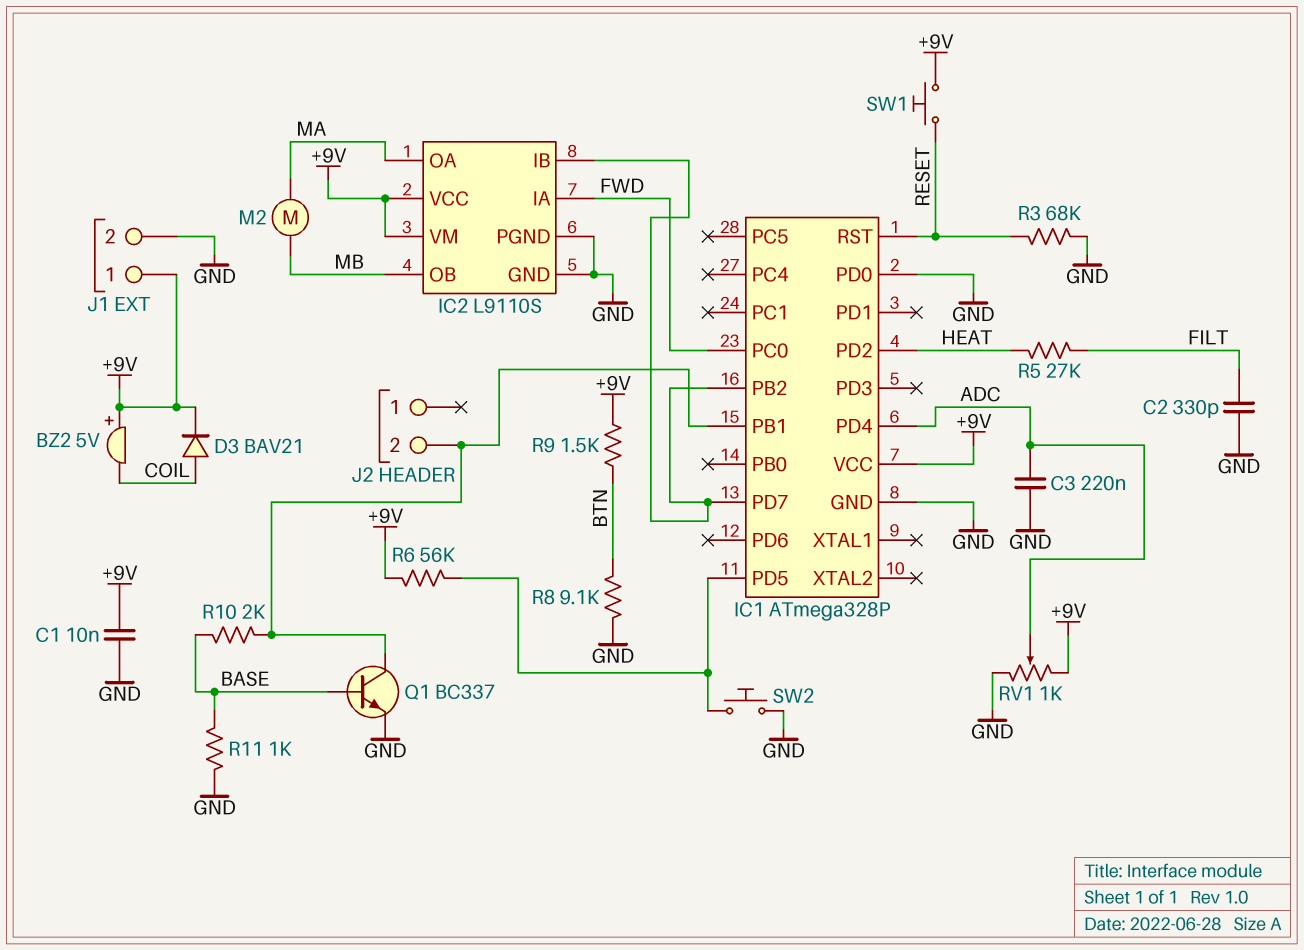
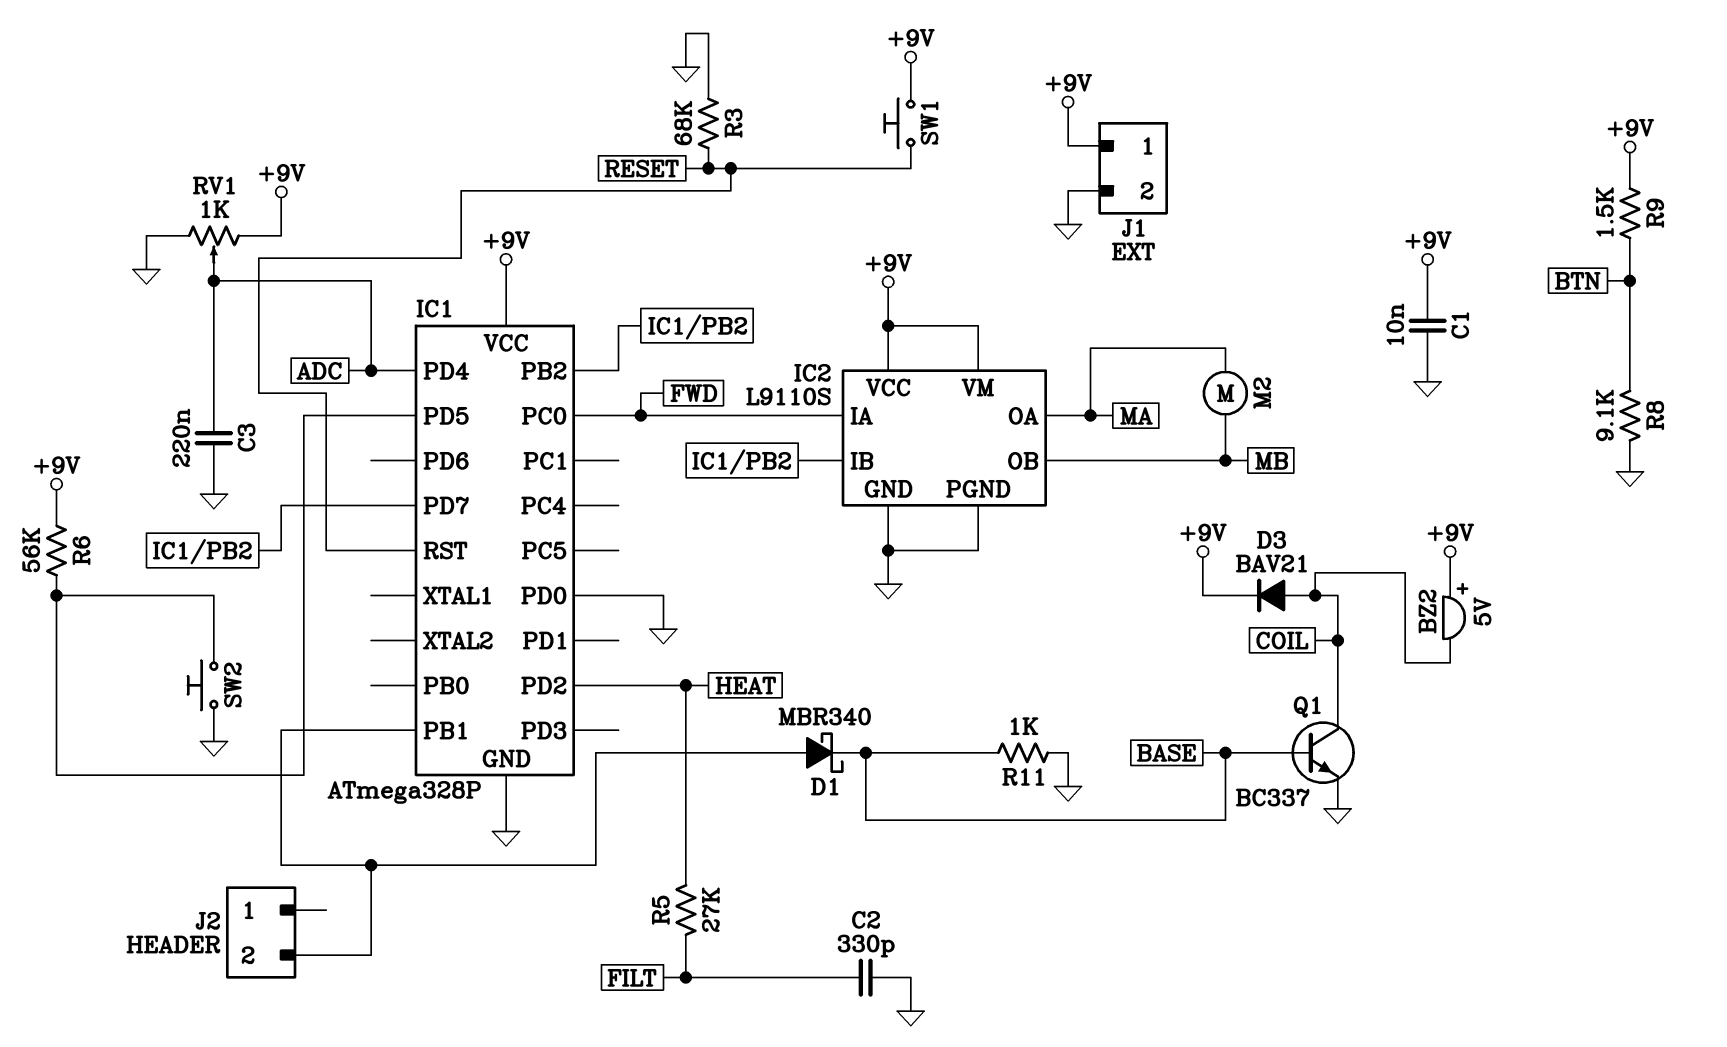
D1: none -> schottky MBR340 (A IC1/PB1, K BASE)
Q1: NPN BC337 (B BASE, C IC1/PB1, E GND) -> NPN BC337 (B BASE, C COIL, E GND)
R10: 2k (BASE, IC1/PB1) -> none

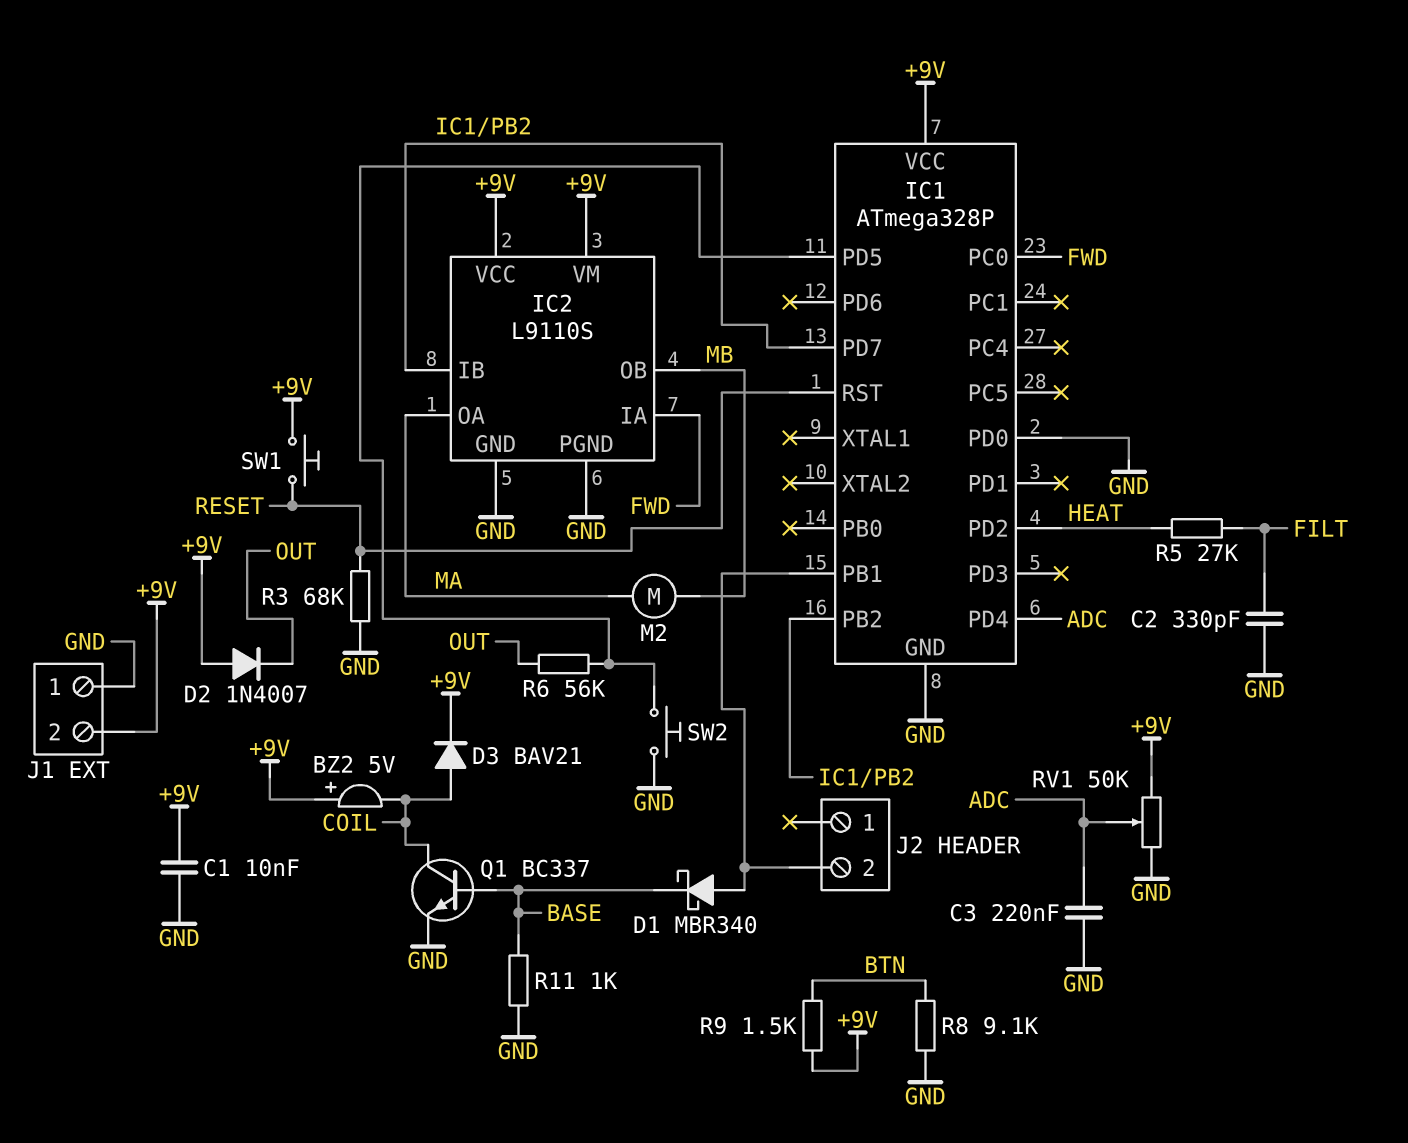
D2: none -> diode 1N4007 (A +9V, K OUT)
J1 pin 1: +9V -> GND
J1 pin 2: GND -> +9V
R6: 56k (+9V, IC1/PD5) -> 56k (IC1/PD5, OUT)
RV1: 1k (+9V, GND, wiper ADC) -> 50k (+9V, GND, wiper ADC)

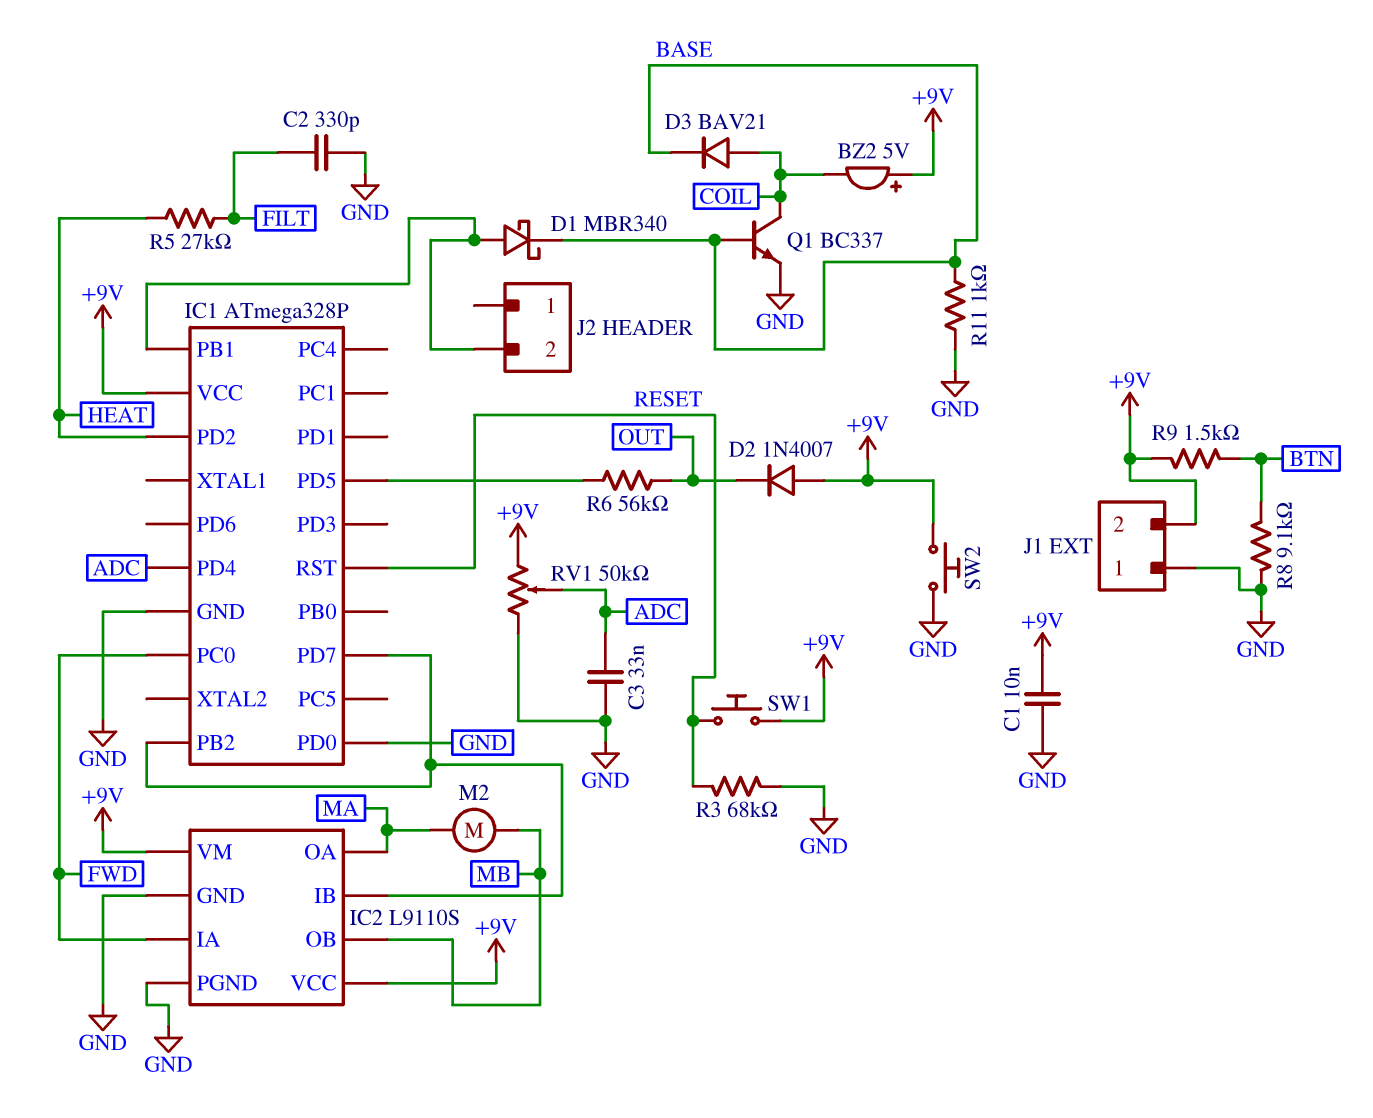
C3: 220nF (ADC, GND) -> 33nF (ADC, GND)
D3: diode BAV21 (A COIL, K +9V) -> diode BAV21 (A COIL, K BASE)
SW2: button (GND, IC1/PD5) -> button (+9V, GND)

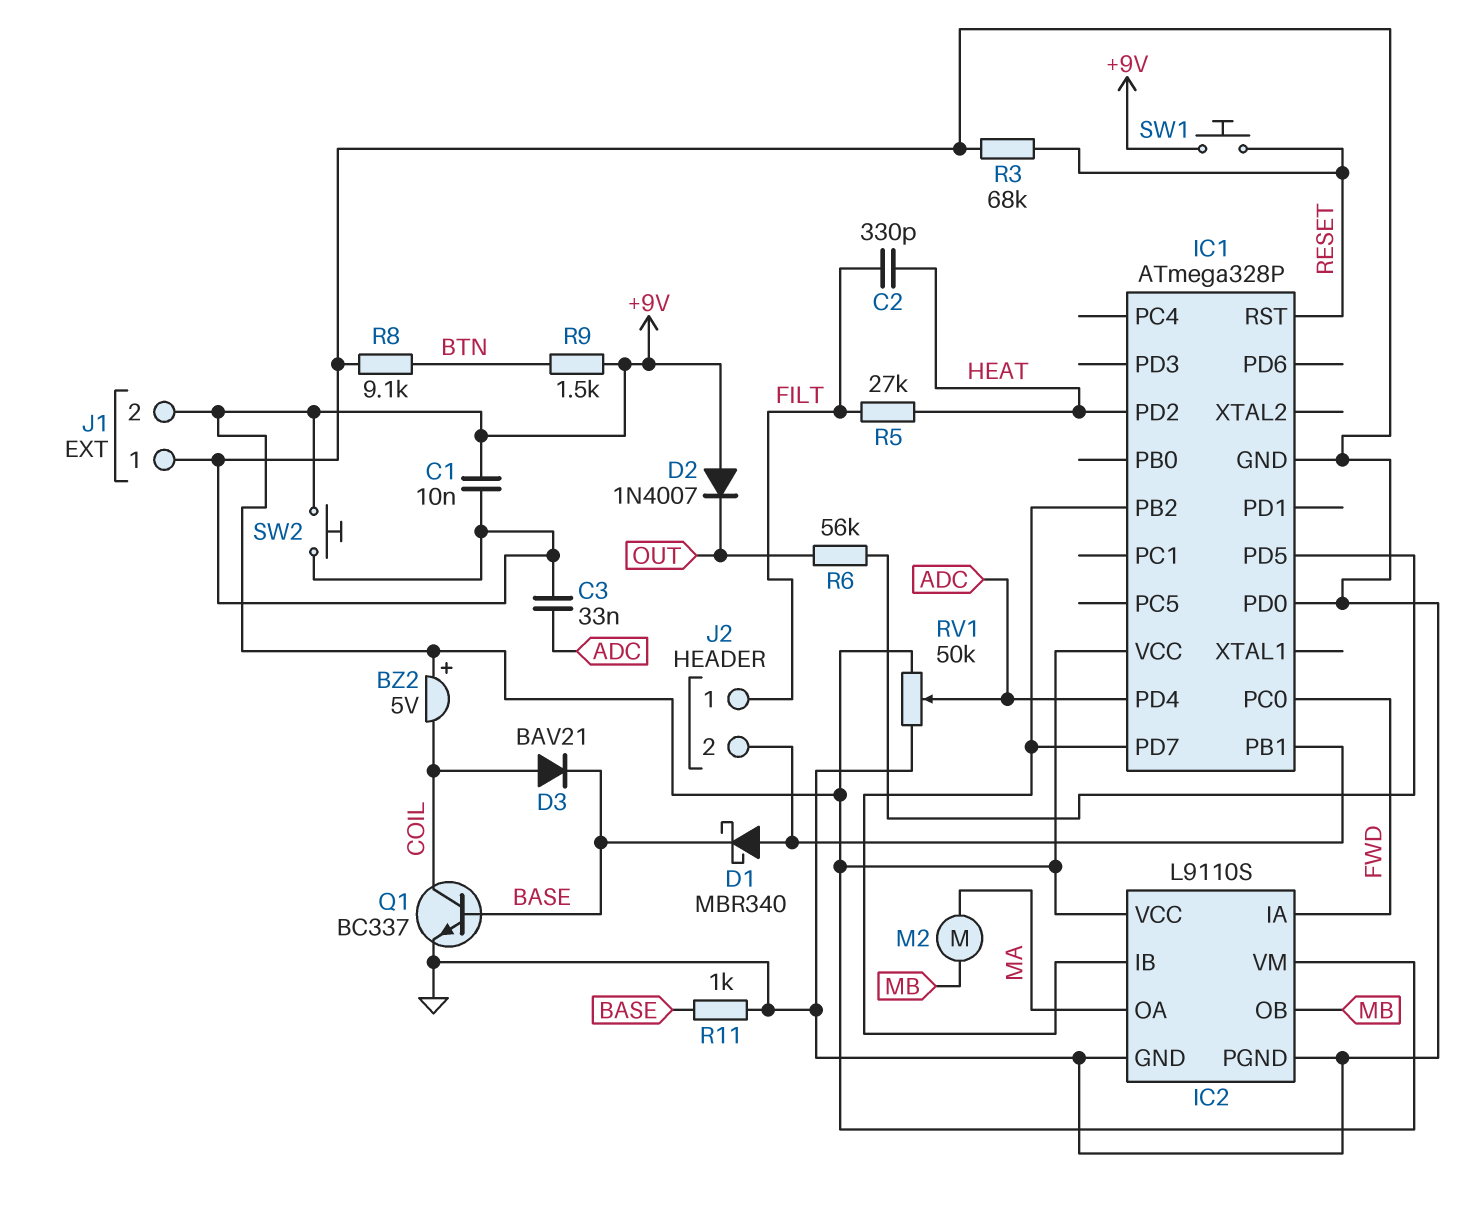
C2: 330pF (FILT, GND) -> 330pF (FILT, HEAT)
J2 pin 1: none -> FILT

